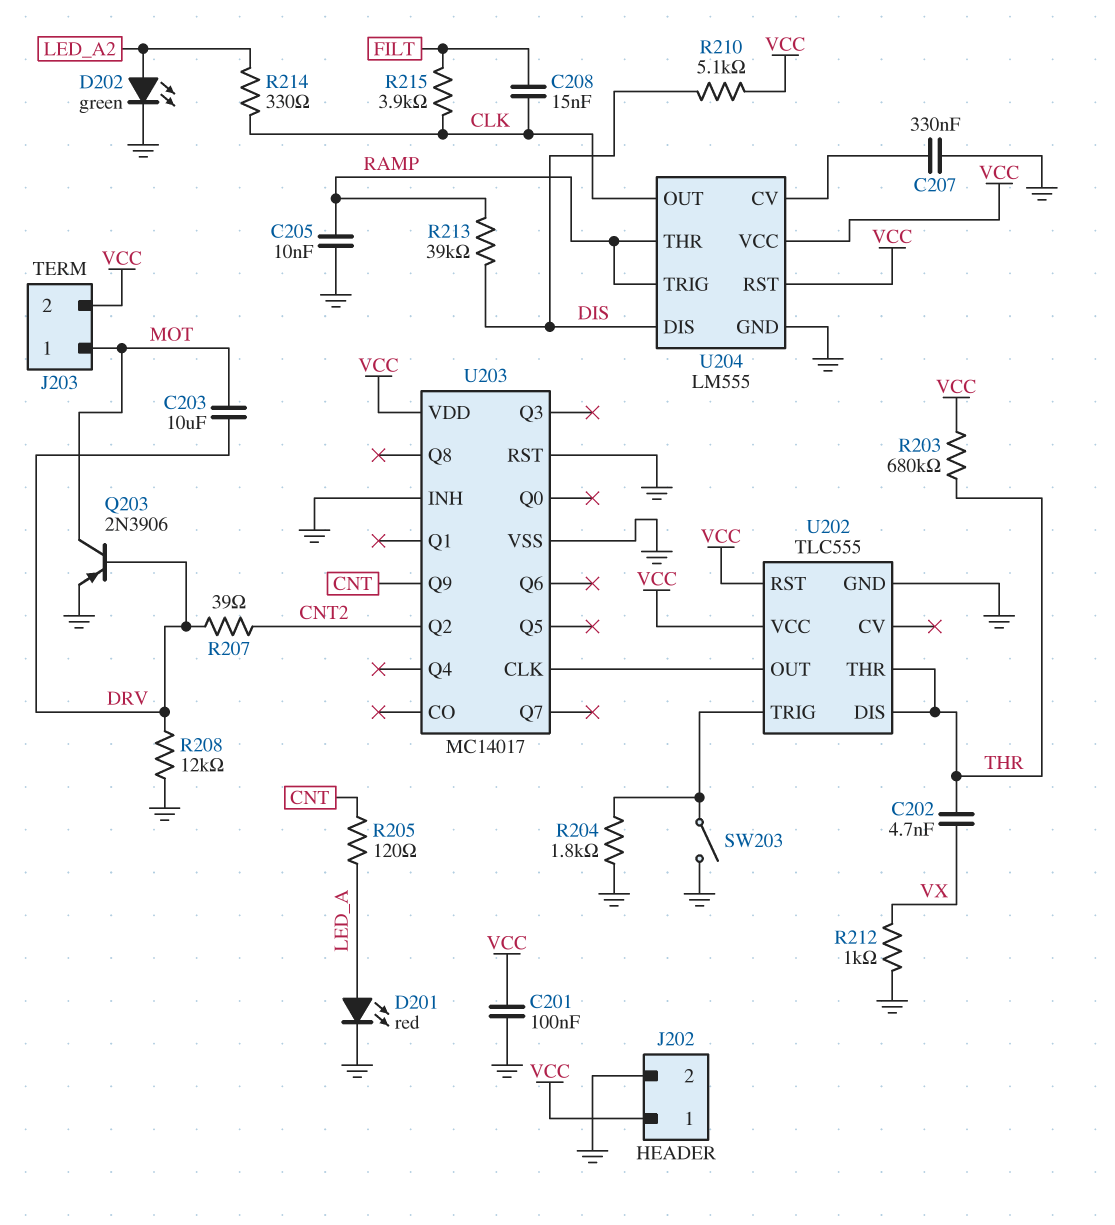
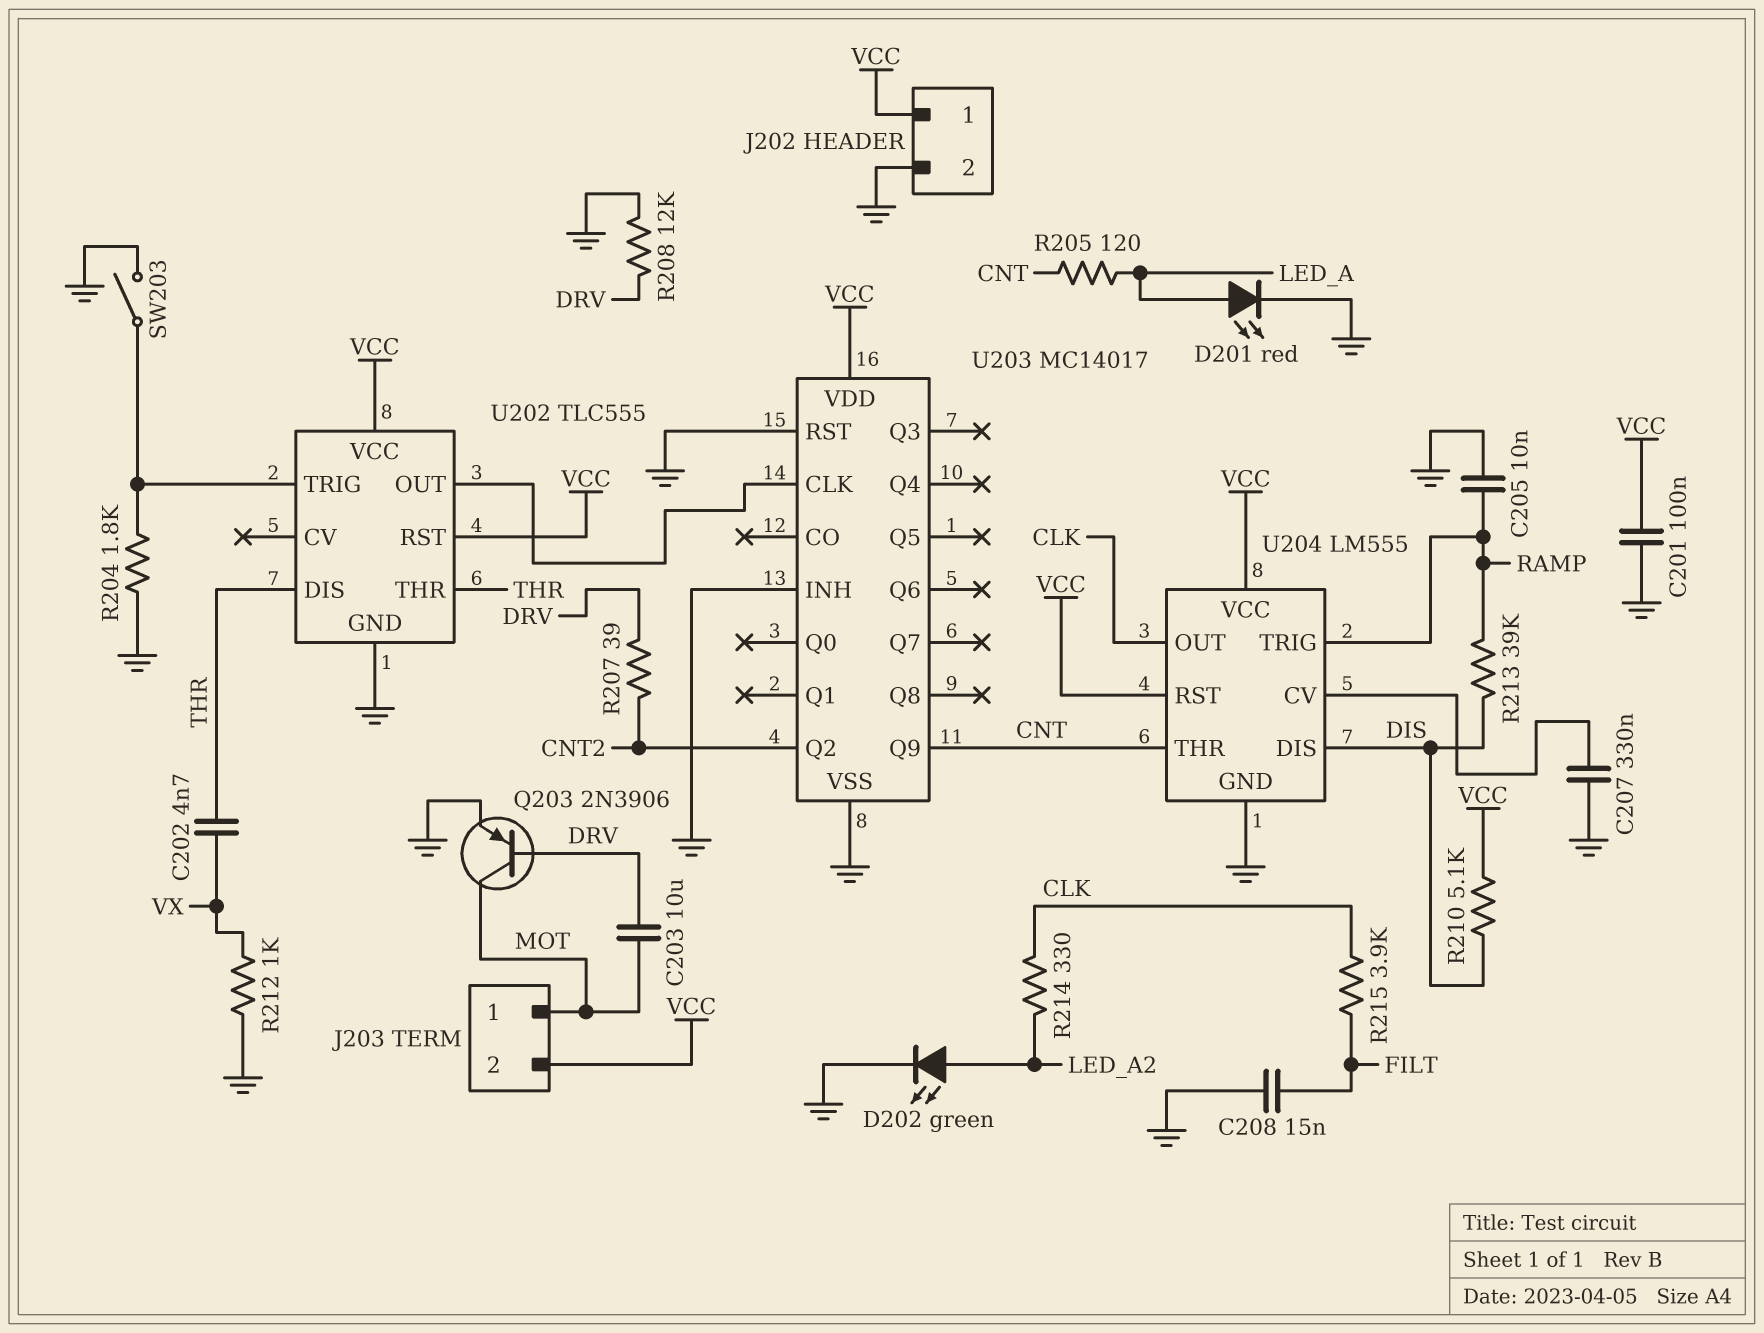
C208: 15nF (CLK, FILT) -> 15nF (FILT, GND)
R203: 680k (THR, VCC) -> none
U204 pin THR: RAMP -> CNT

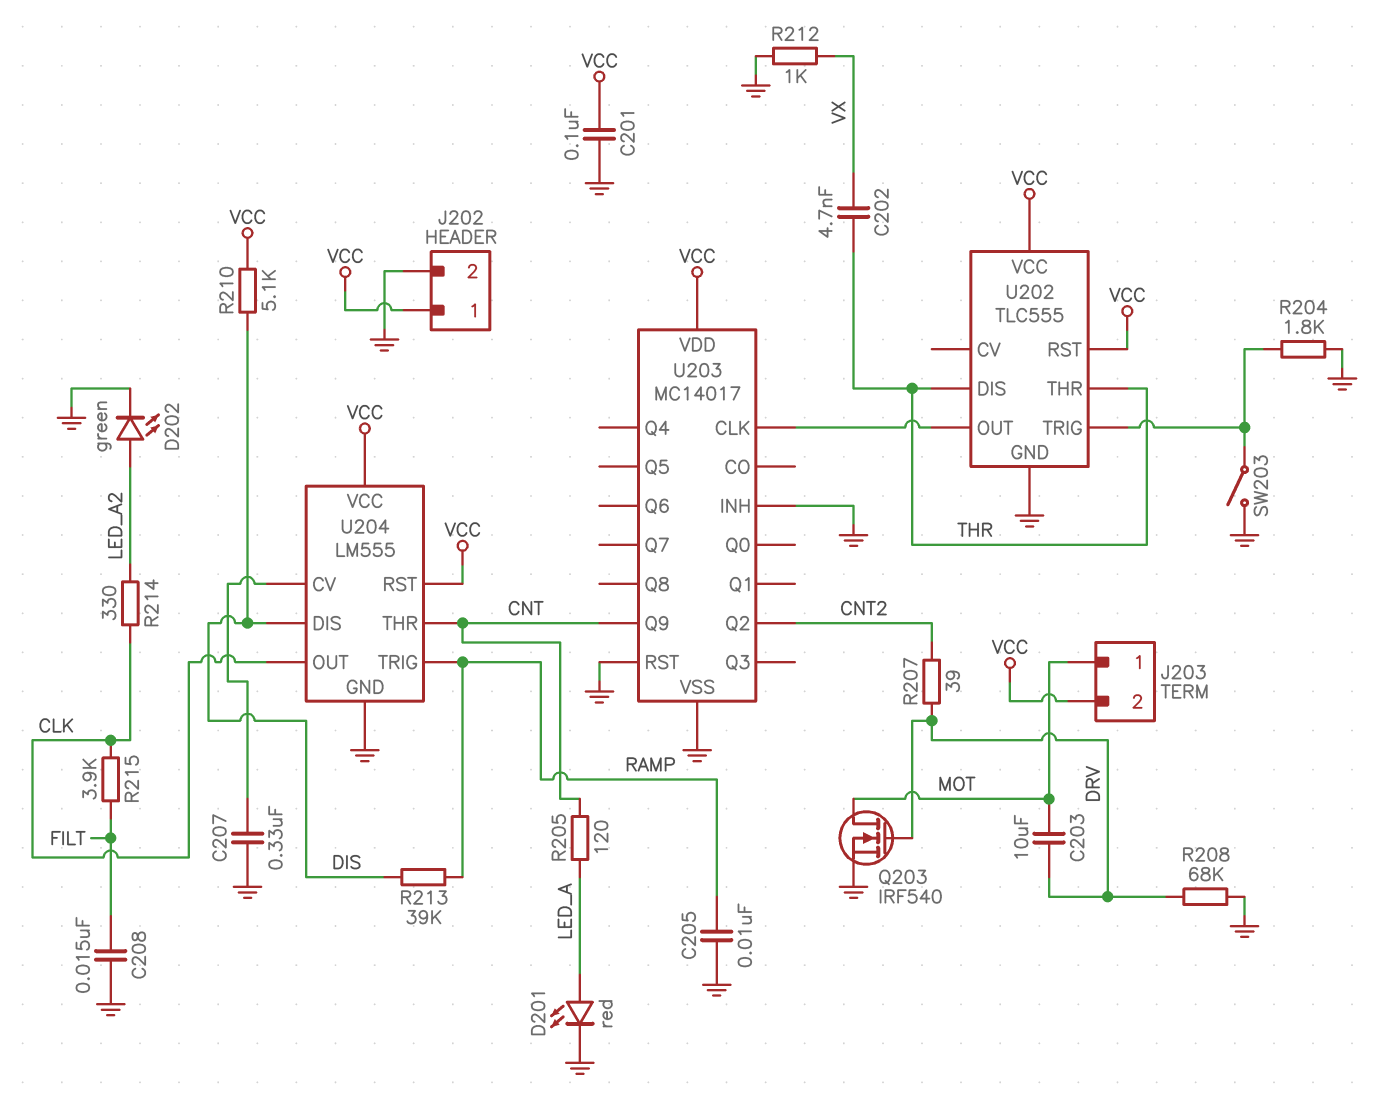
Q203: PNP 2N3906 (B DRV, C MOT, E GND) -> NMOS IRF540 (G DRV, D MOT, S GND)
R208: 12k (DRV, GND) -> 68k (DRV, GND)

